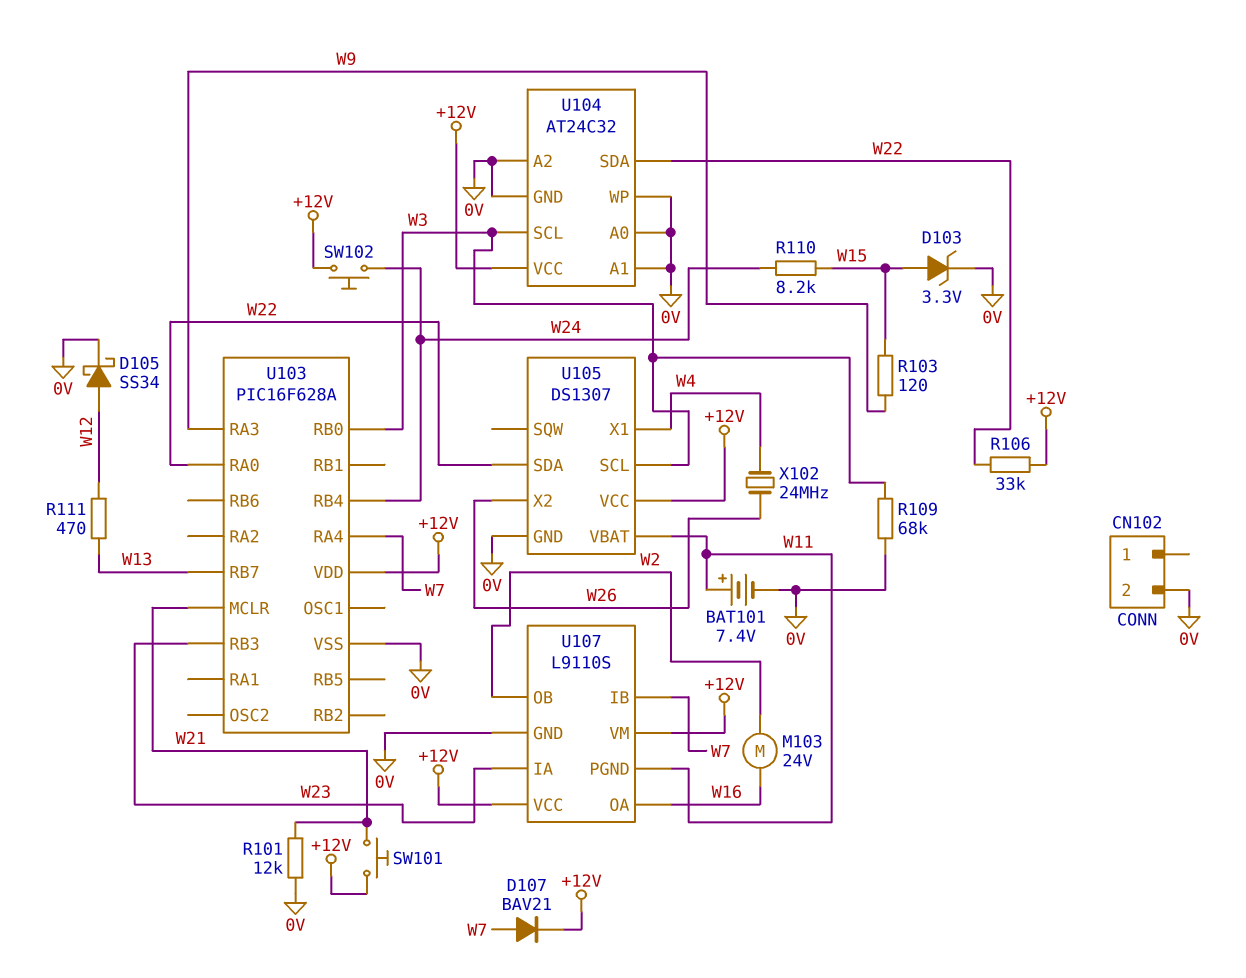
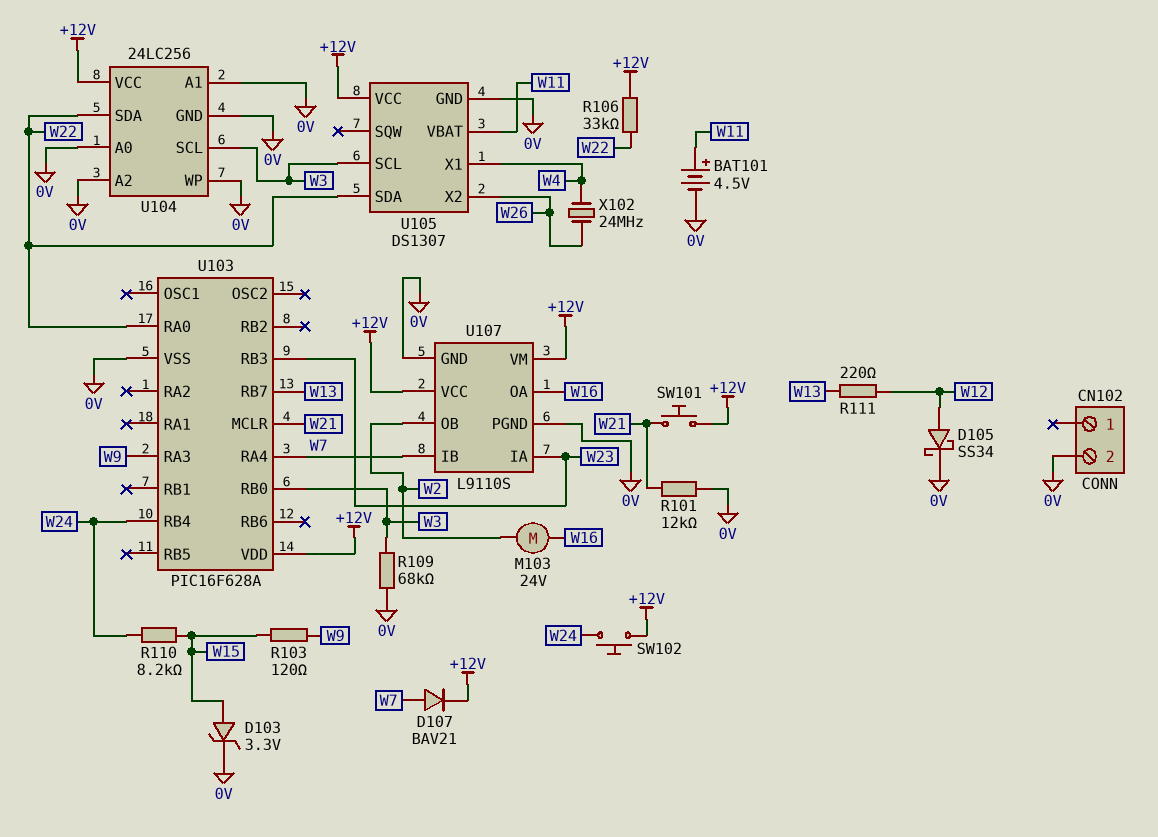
BAT101: 7.4V (plus W11, minus 0V) -> 4.5V (plus W11, minus 0V)
R111: 470 (W12, W13) -> 220 (W12, W13)
U104: AT24C32 -> 24LC256
U107 pin PGND: W11 -> 0V

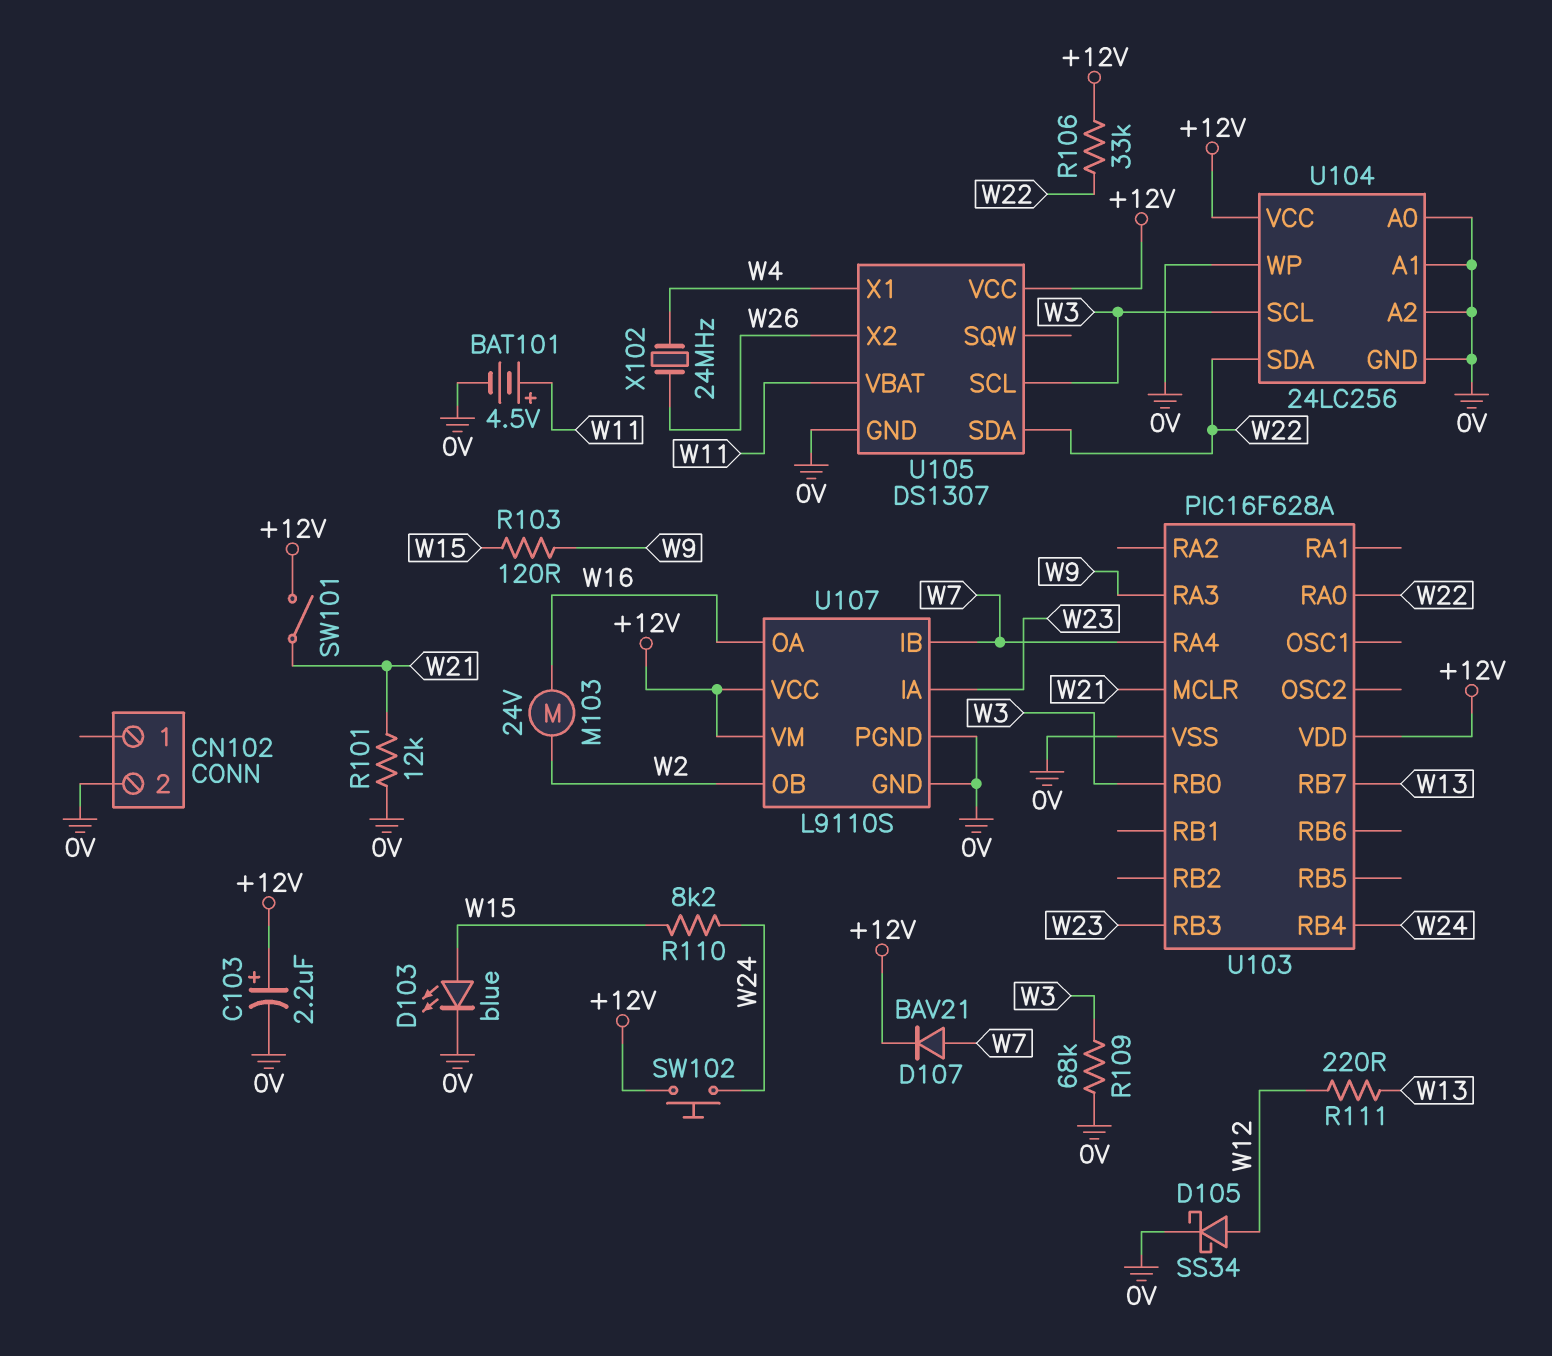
C103: none -> 2.2uF (plus +12V, minus 0V)
D103: zener 3.3V (A W15, K 0V) -> LED blue (A W15, K 0V)
SW101: button (+12V, W21) -> switch (+12V, W21)

